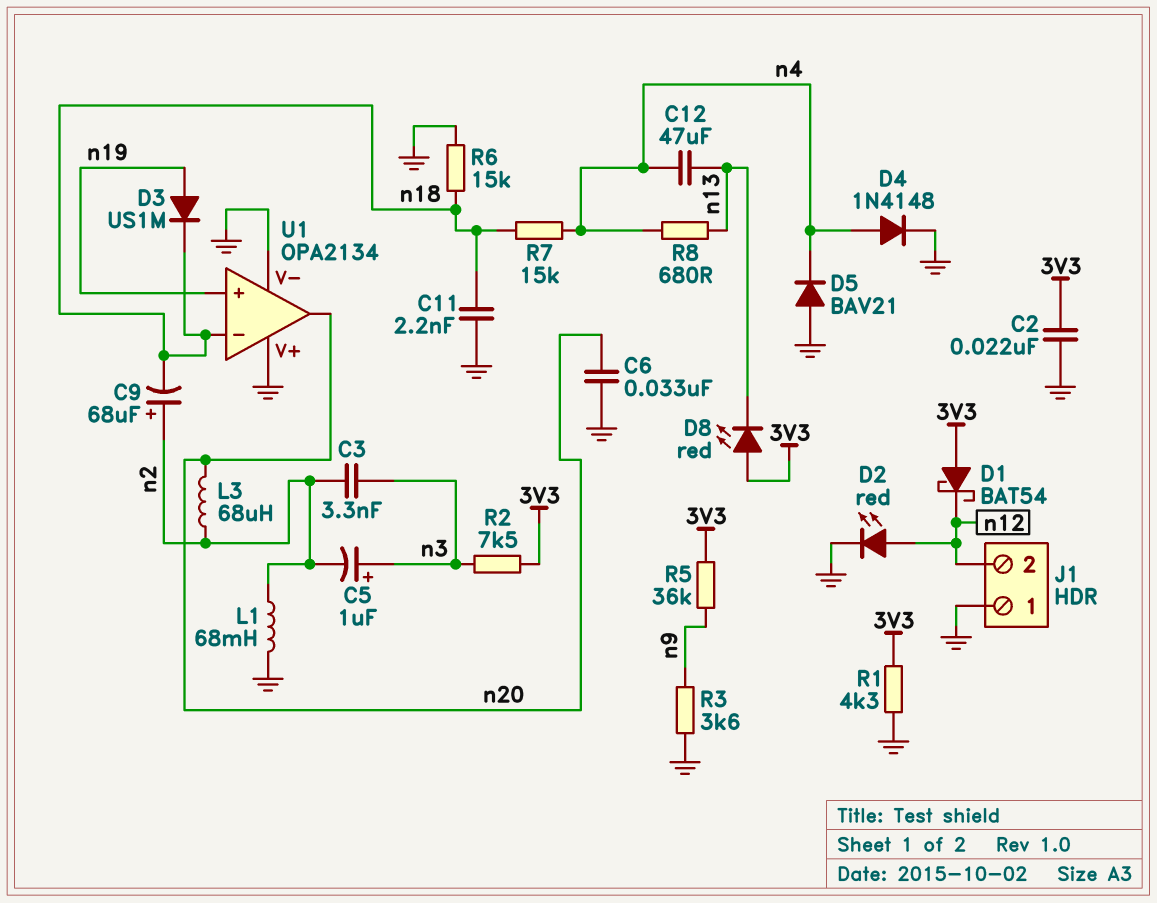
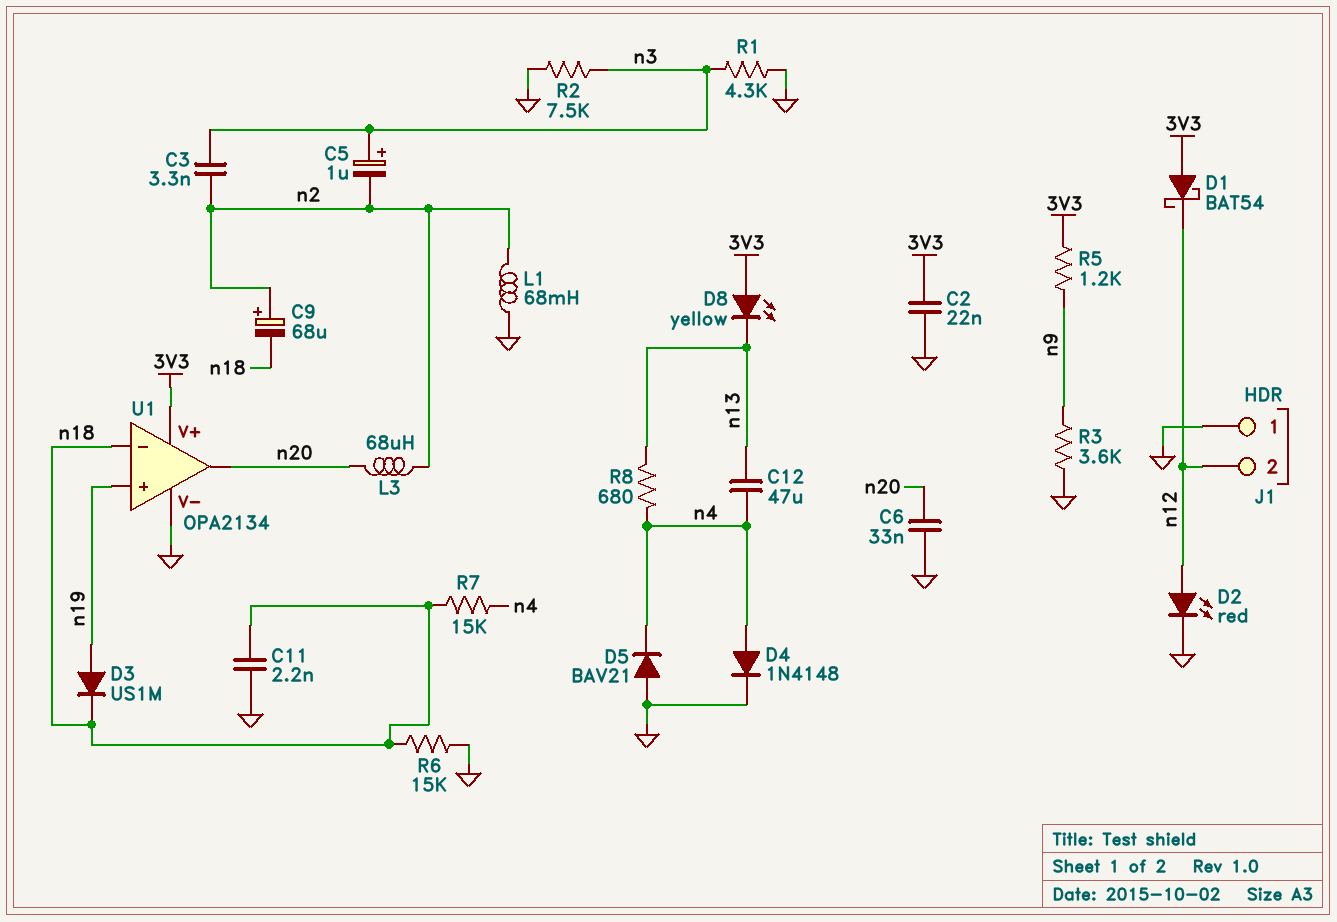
D8: LED red (A 3V3, K n13) -> LED yellow (A 3V3, K n13)
R1: 4.3k (3V3, GND) -> 4.3k (GND, n3)
R2: 7.5k (3V3, n3) -> 7.5k (GND, n3)
R5: 36k (3V3, n9) -> 1.2k (3V3, n9)
U1 pin V+: GND -> 3V3

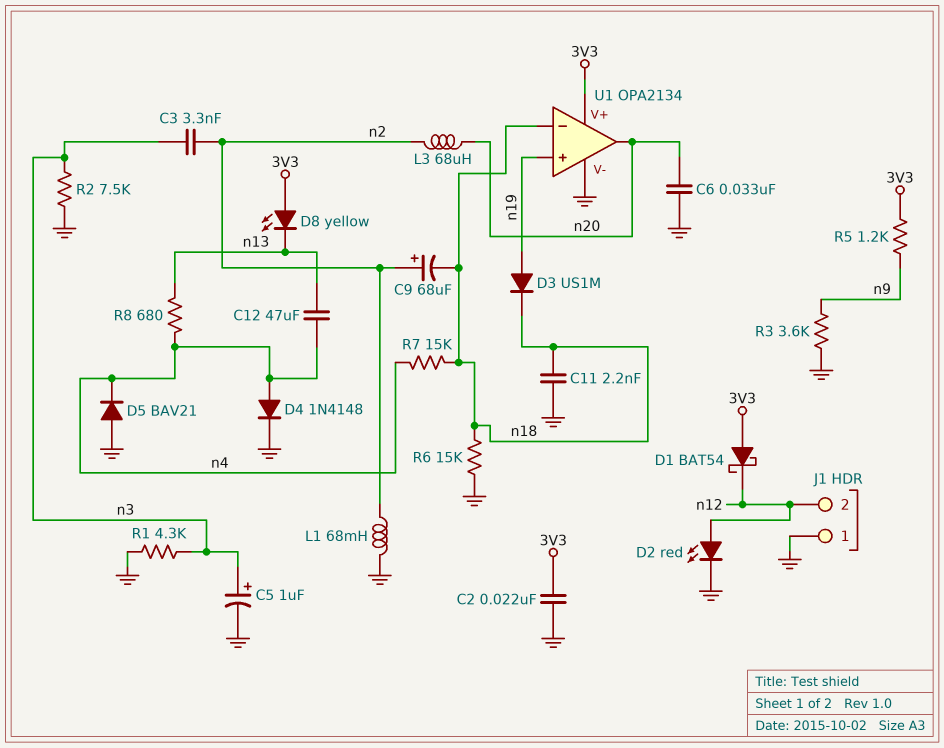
C5: 1uF (plus n3, minus n2) -> 1uF (plus n3, minus GND)

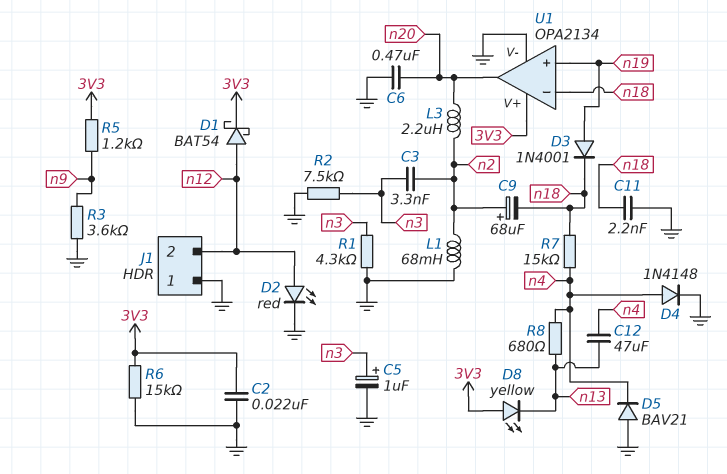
C6: 33nF (GND, n20) -> 470nF (GND, n20)
D1: schottky BAT54 (A 3V3, K n12) -> schottky BAT54 (A n12, K 3V3)
D3: diode US1M (A n19, K n18) -> diode 1N4001 (A n19, K n18)
L3: 68uH (n2, n20) -> 2.2uH (n2, n20)
R6: 15k (GND, n18) -> 15k (3V3, GND)

